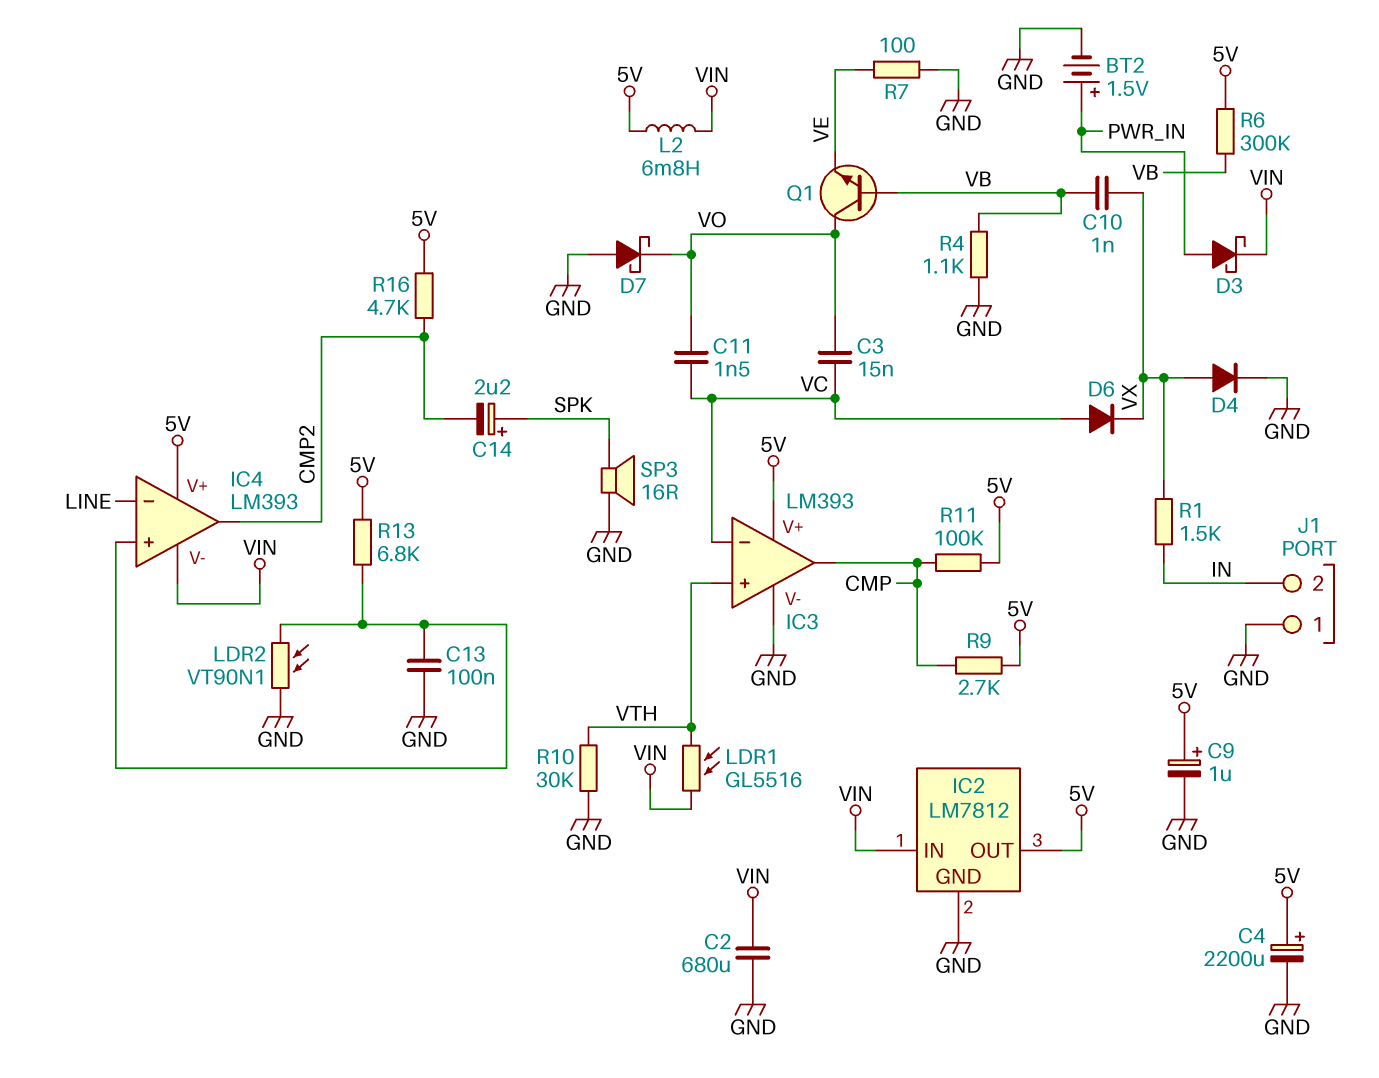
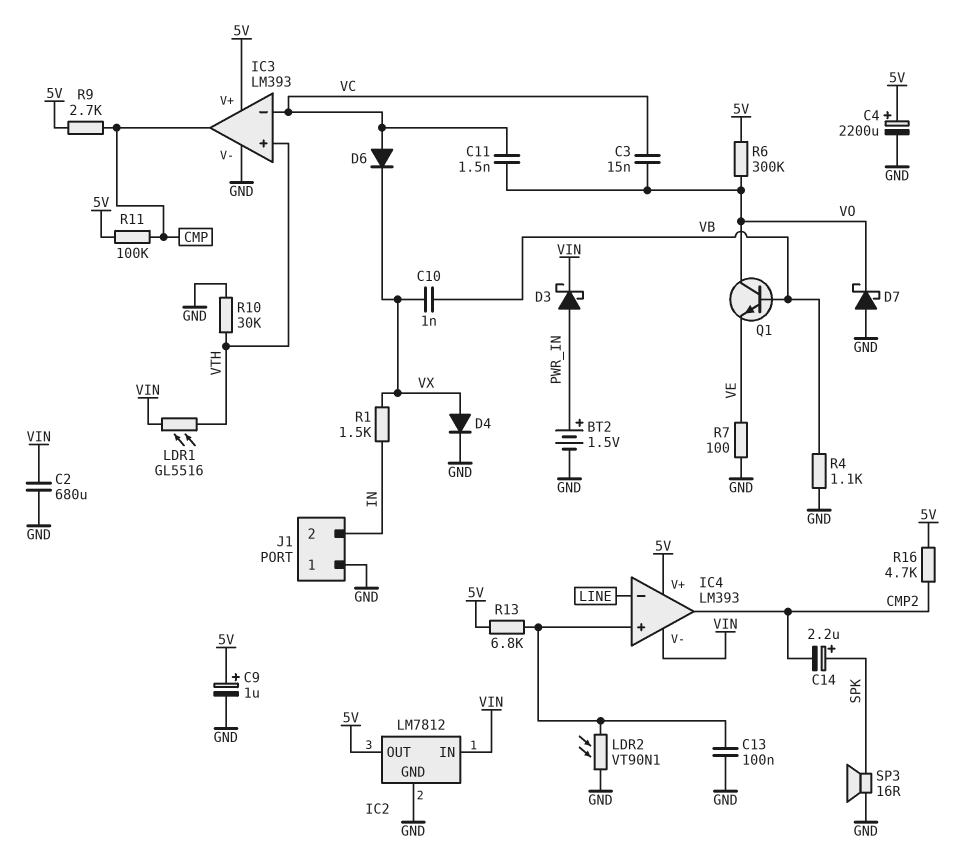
L2: 6.8mH (5V, VIN) -> none
R6: 300k (5V, VB) -> 300k (5V, VO)

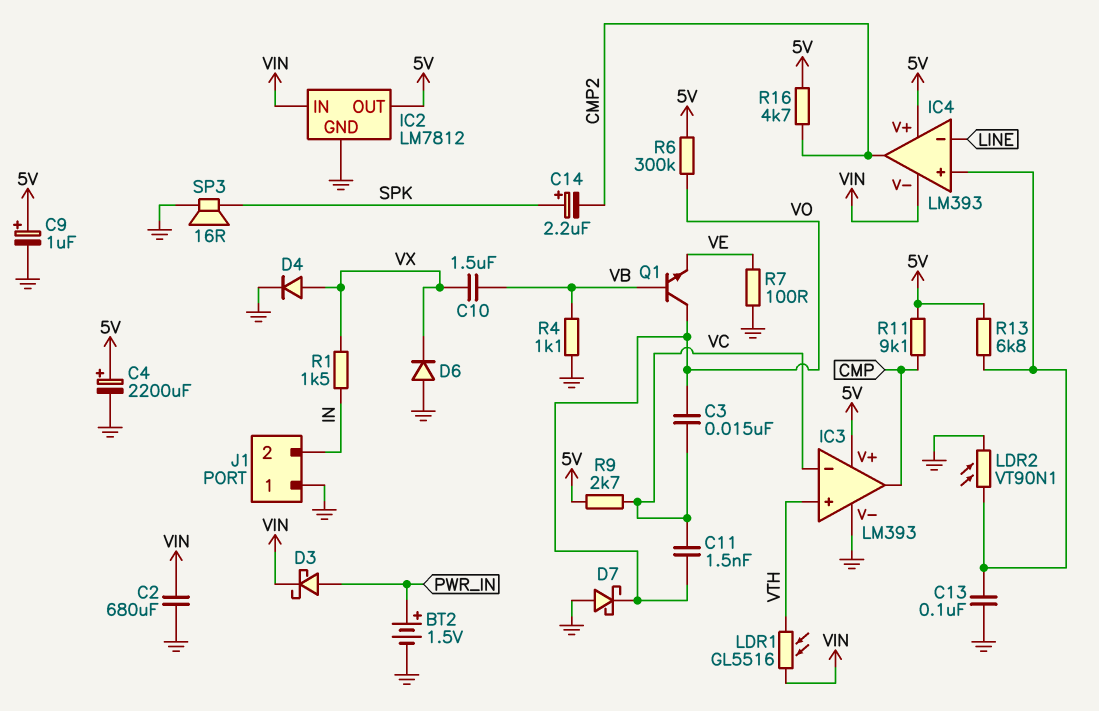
C10: 1nF (VB, VX) -> 1.5uF (VB, VX)
D6: diode (A VC, K VX) -> diode (A GND, K VX)
R9: 2.7k (5V, CMP) -> 2.7k (5V, VC)
R10: 30k (GND, VTH) -> none
R11: 100k (5V, CMP) -> 9.1k (5V, CMP)

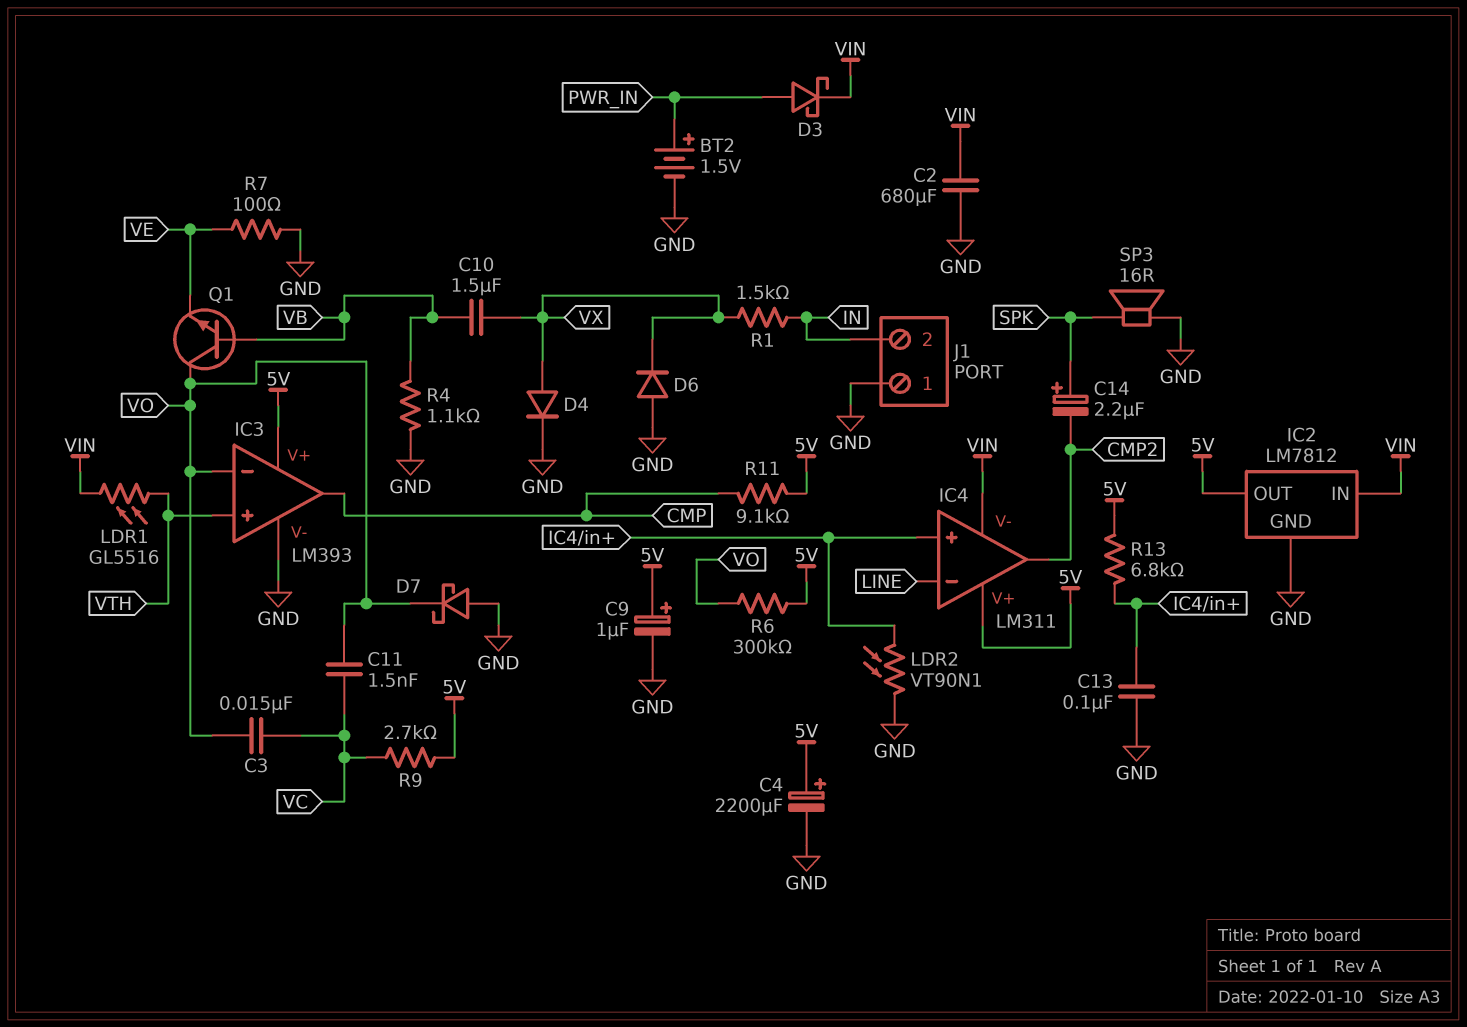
IC3 pin in-: VC -> VO
IC4: LM393 -> LM311
R16: 4.7k (5V, CMP2) -> none

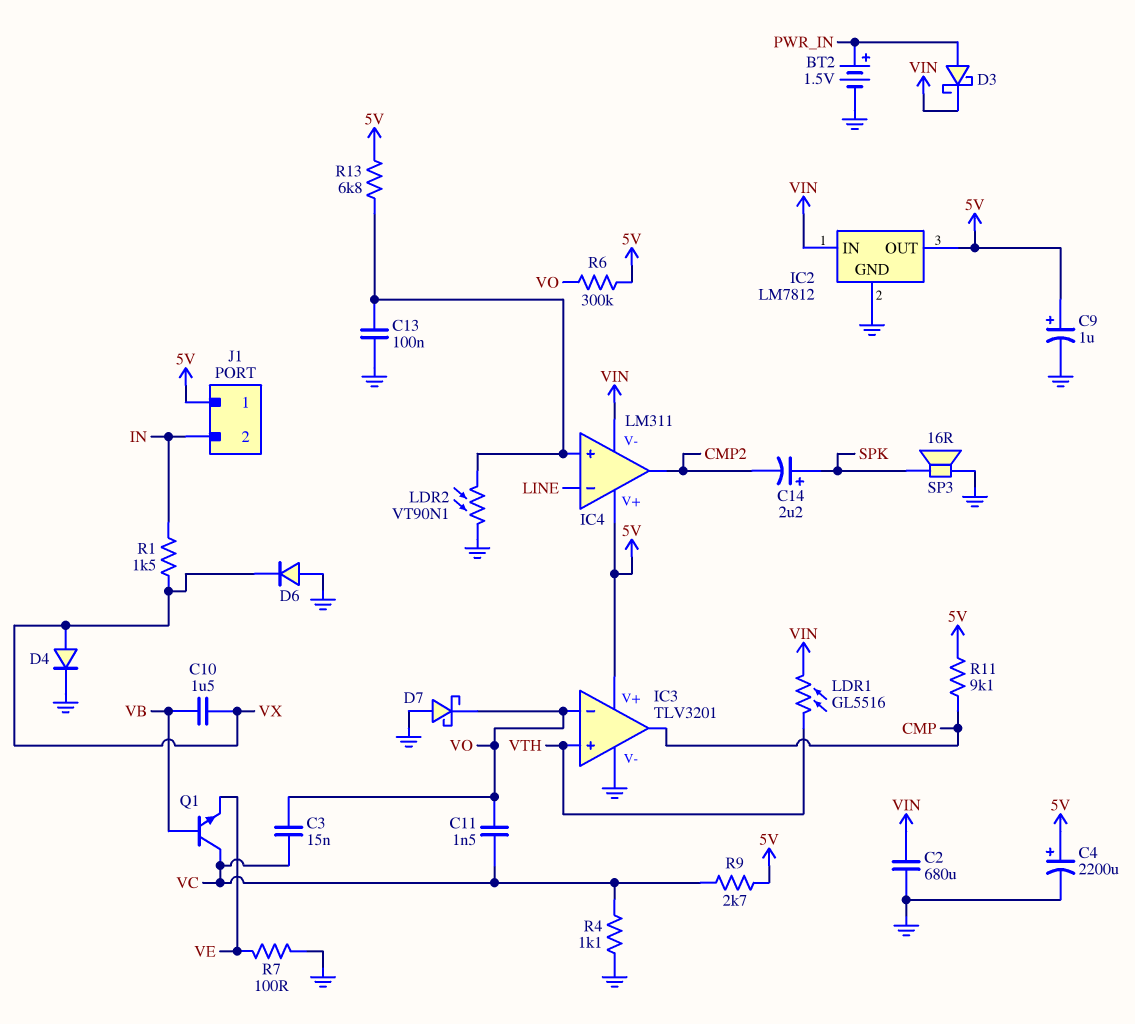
IC3: LM393 -> TLV3201
J1 pin 1: GND -> 5V
Q1: NPN (B VB, C VO, E VE) -> NPN (B VB, C VC, E VE)
R4: 1.1k (GND, VB) -> 1.1k (GND, VC)

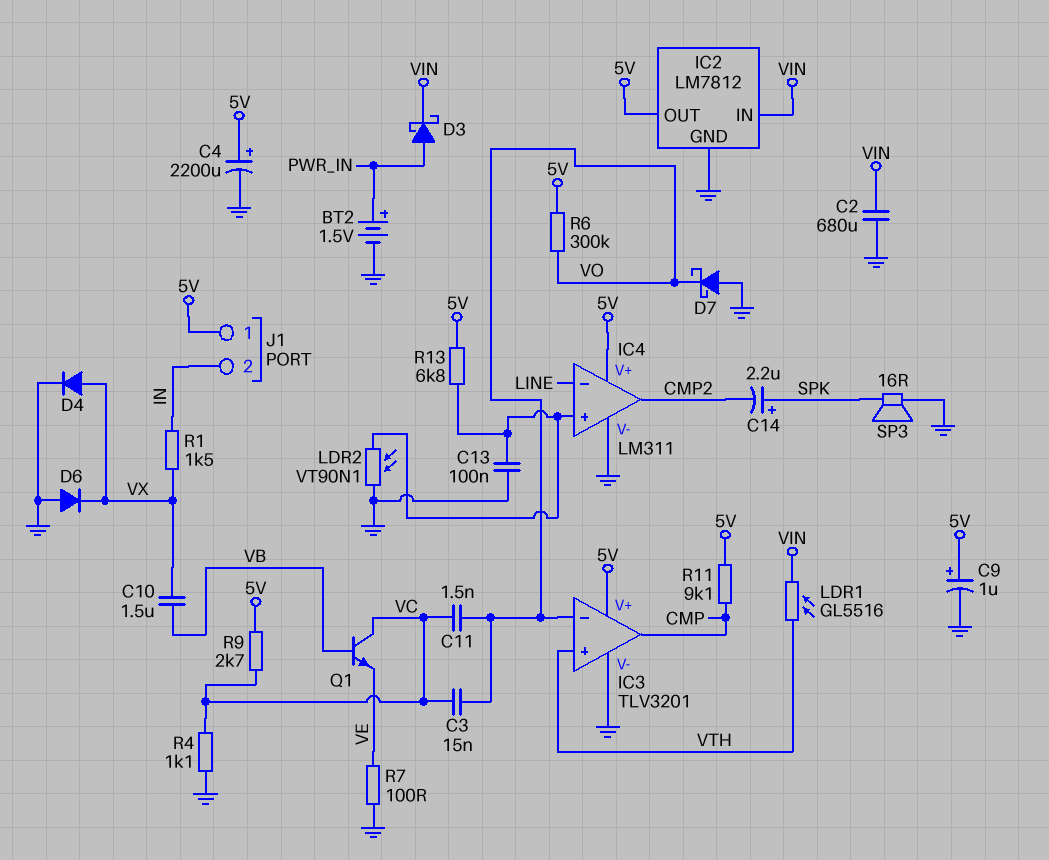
IC4 pin V-: VIN -> GND

